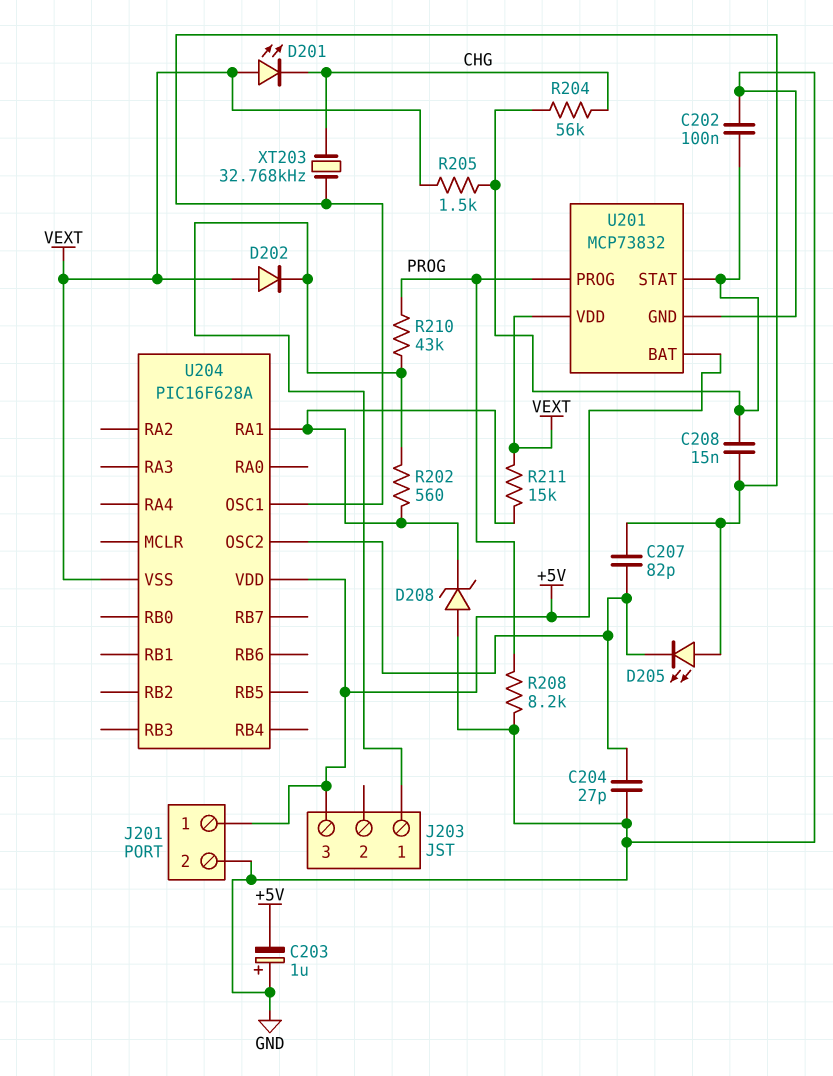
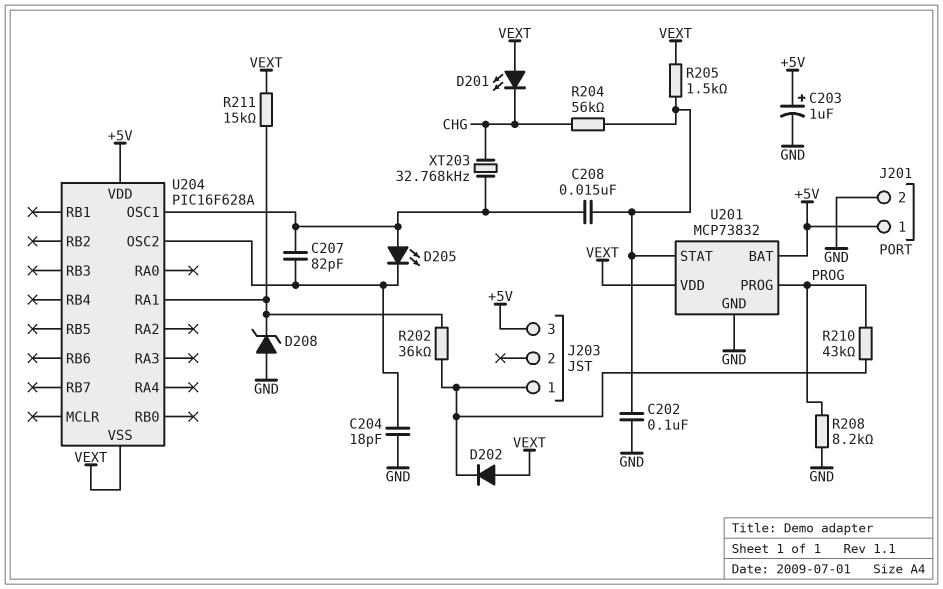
C203: 1uF (plus GND, minus +5V) -> 1uF (plus +5V, minus GND)
C204: 27pF (GND, U204/OSC2) -> 18pF (GND, U204/OSC2)
R202: 560 (J203/1, U204/RA1) -> 36k (J203/1, U204/RA1)

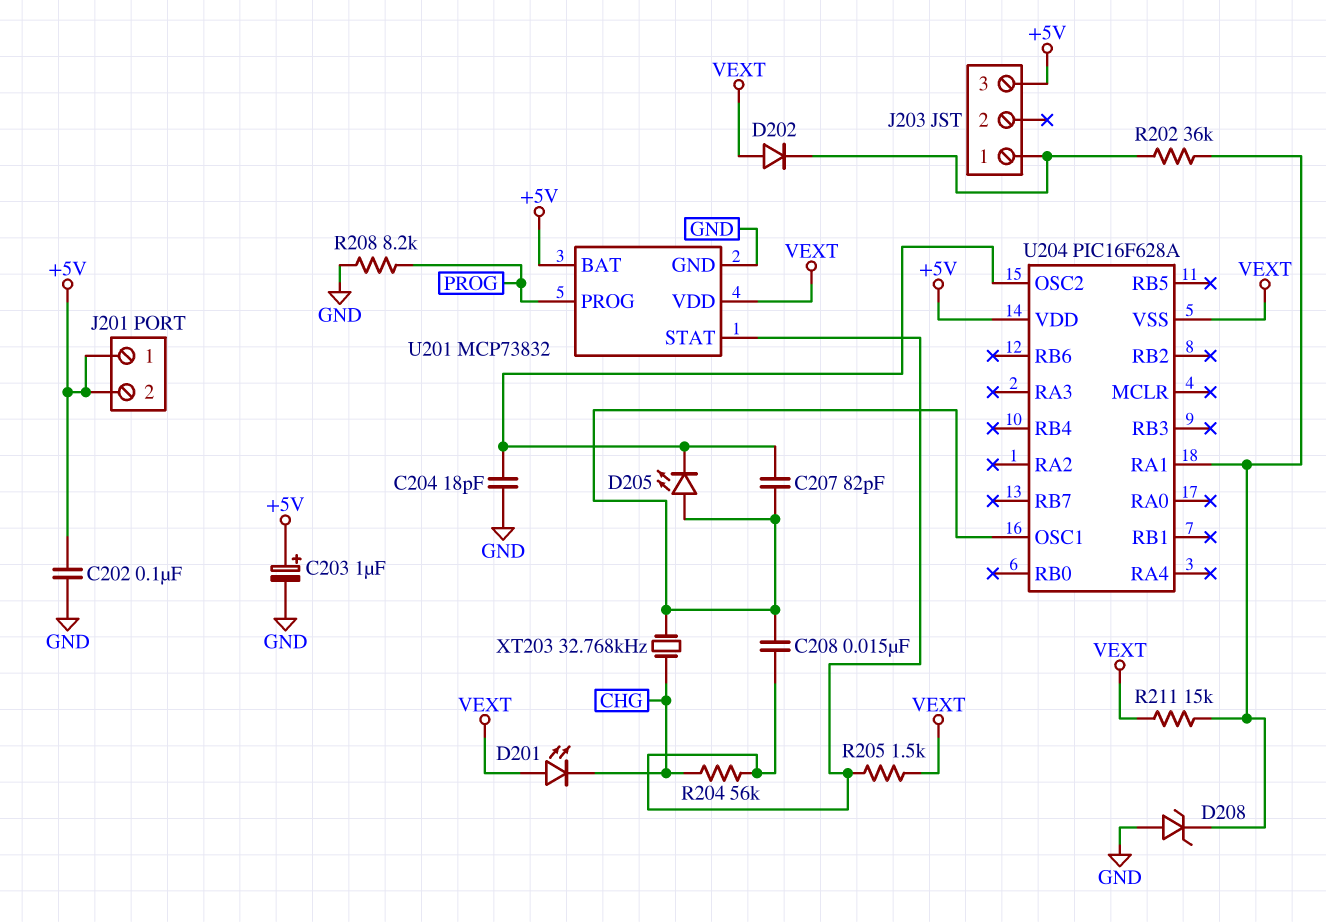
C202: 100nF (GND, U201/STAT) -> 100nF (+5V, GND)
J201 pin 2: GND -> +5V
R210: 43k (J203/1, PROG) -> none

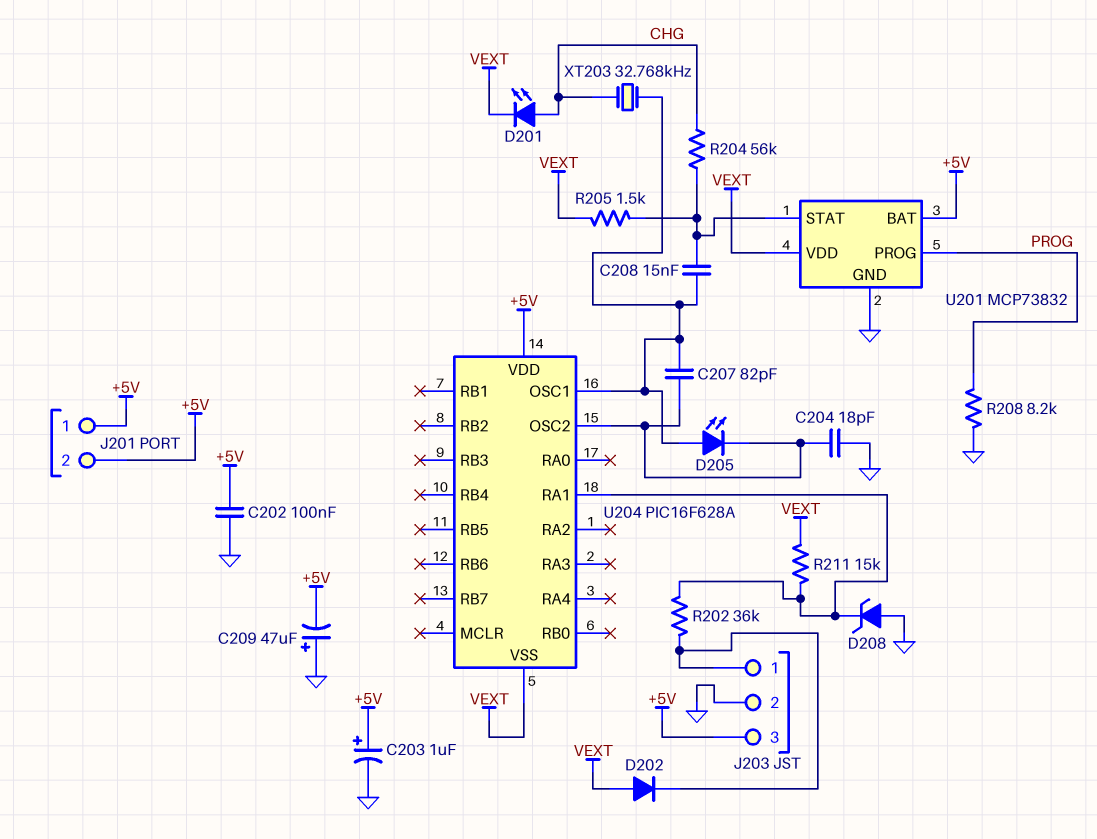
C209: none -> 47uF (plus GND, minus +5V)
D201: LED (A VEXT, K CHG) -> LED (A CHG, K VEXT)
J203 pin 2: none -> GND

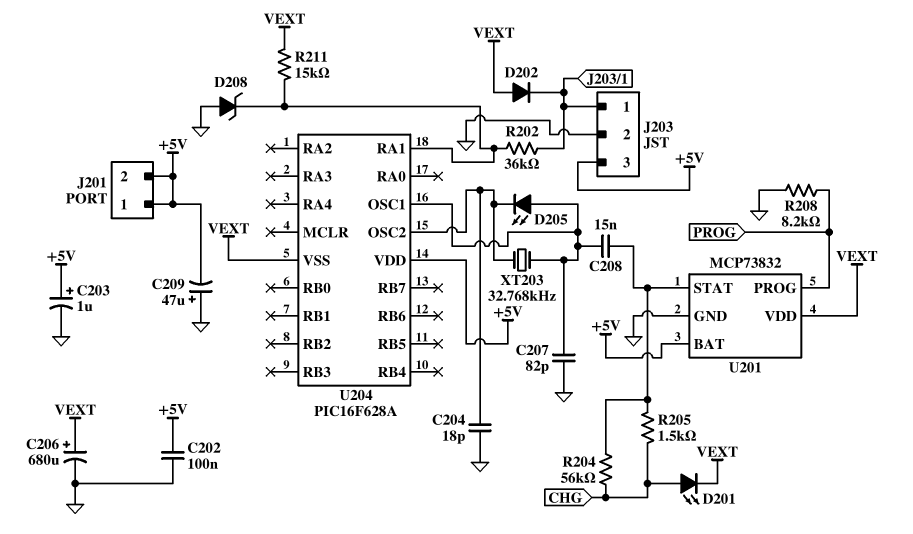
C206: none -> 680uF (plus VEXT, minus GND)
C207: 82pF (U204/OSC1, U204/OSC2) -> 82pF (GND, U204/OSC1)
R205: 1.5k (U201/STAT, VEXT) -> 1.5k (CHG, U201/STAT)
XT203: 32.768kHz (CHG, U204/OSC1) -> 32.768kHz (U204/OSC1, U204/OSC2)

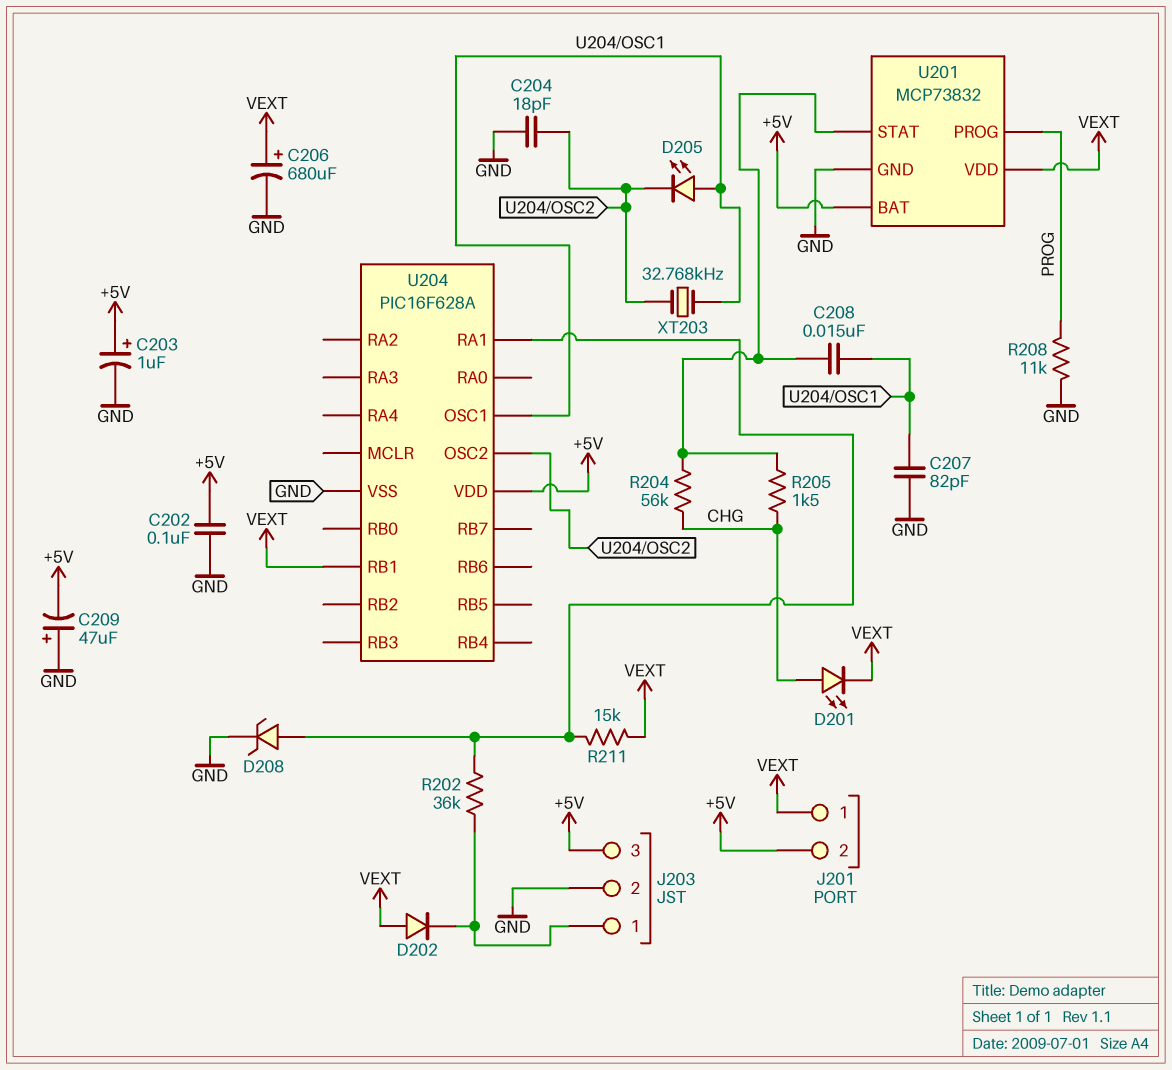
D208: zener (A GND, K U204/RA1) -> zener (A U204/RA1, K GND)
J201 pin 1: +5V -> VEXT
R208: 8.2k (GND, PROG) -> 11k (GND, PROG)
U204 pin RB1: none -> VEXT
U204 pin VSS: VEXT -> GND

